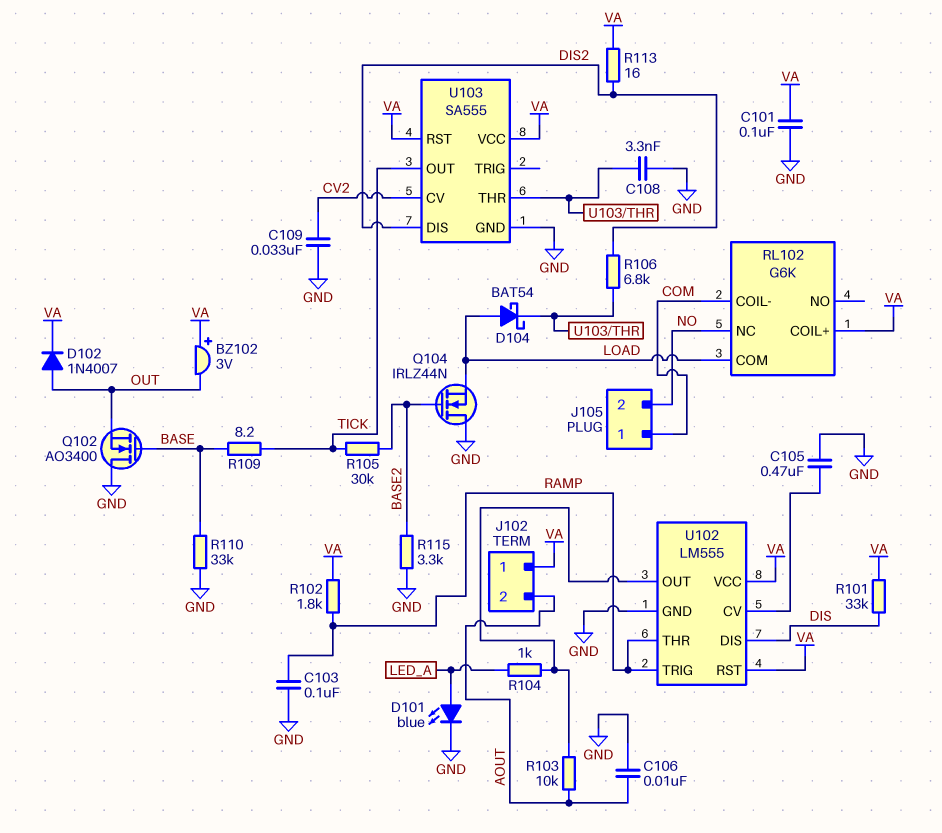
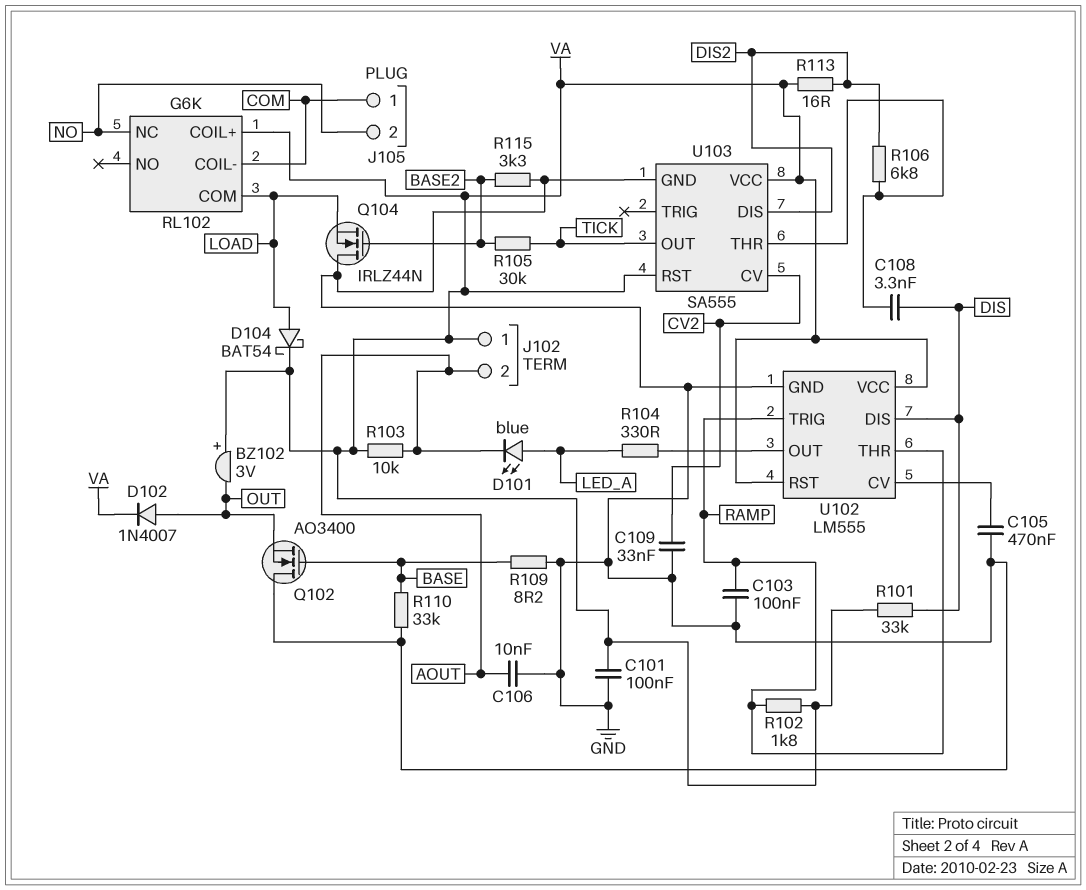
C108: 3.3nF (GND, U103/THR) -> 3.3nF (DIS, U103/THR)
D101: LED blue (A LED_A, K GND) -> LED blue (A LED_A, K AOUT)
D104: schottky BAT54 (A LOAD, K U103/THR) -> schottky BAT54 (A LOAD, K VA)
R103: 10k (AOUT, U102/OUT) -> 10k (AOUT, VA)
R104: 1k (LED_A, U102/OUT) -> 330 (LED_A, U102/OUT)
R109: 8.2 (BASE, TICK) -> 8.2 (BASE, GND)

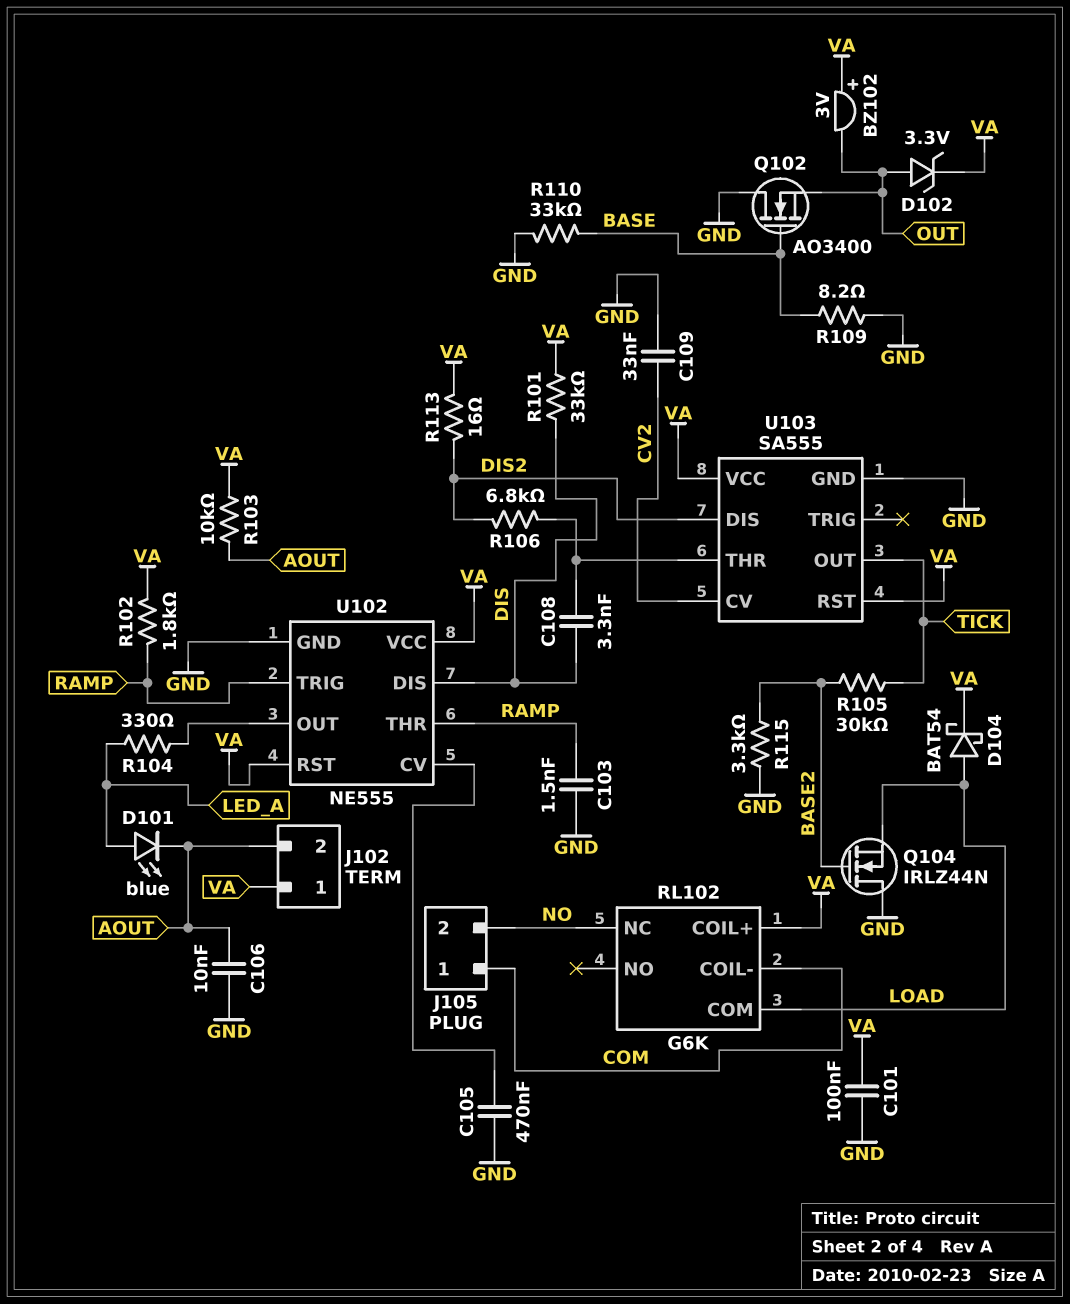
C103: 100nF (GND, RAMP) -> 1.5nF (GND, RAMP)
D102: diode 1N4007 (A OUT, K VA) -> zener 3.3V (A OUT, K VA)
U102: LM555 -> NE555

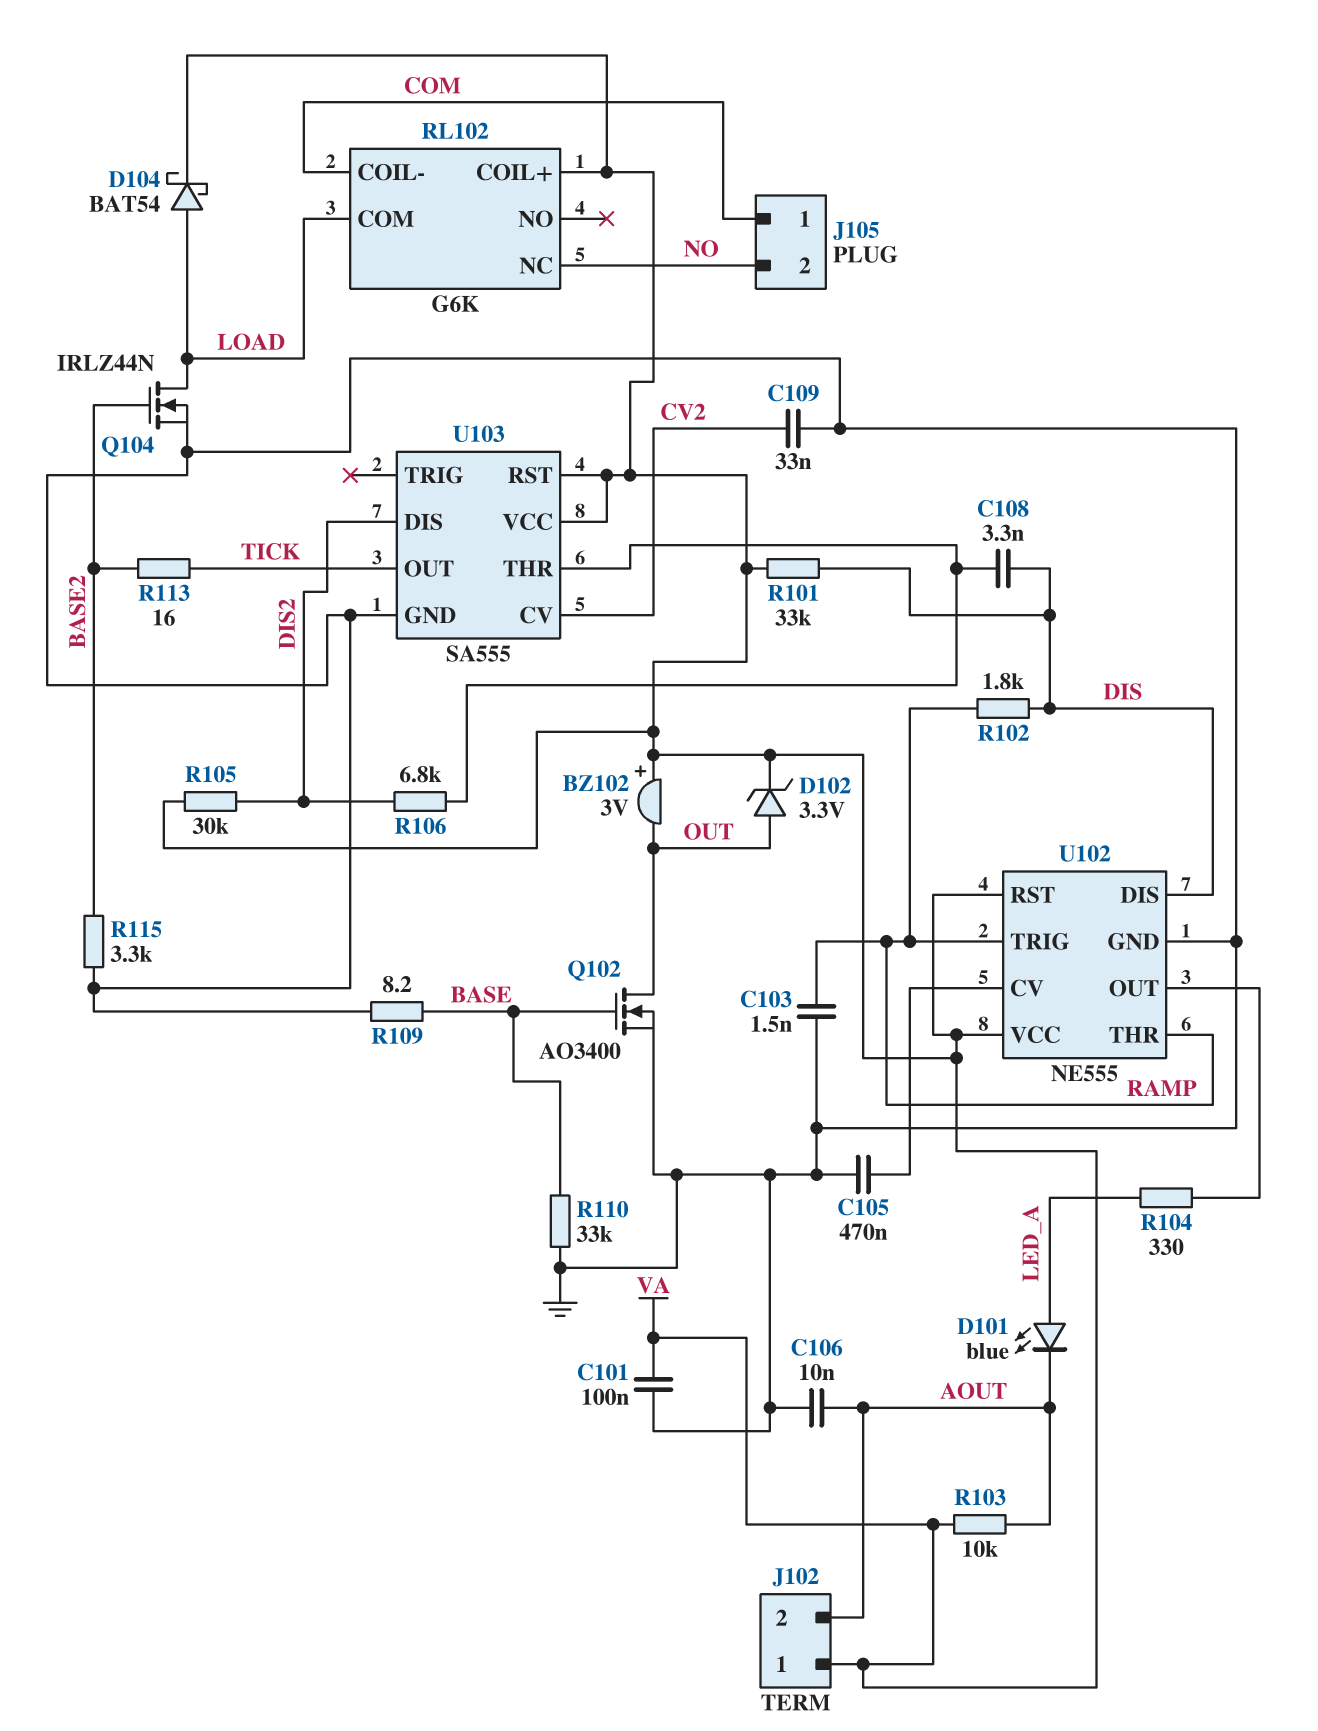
Q102: NMOS AO3400 (G BASE, D GND, S OUT) -> NMOS AO3400 (G BASE, D OUT, S GND)
Q104: NMOS IRLZ44N (G BASE2, D GND, S LOAD) -> NMOS IRLZ44N (G BASE2, D LOAD, S GND)
R102: 1.8k (RAMP, VA) -> 1.8k (DIS, RAMP)
R105: 30k (BASE2, TICK) -> 30k (DIS2, VA)
R113: 16 (DIS2, VA) -> 16 (BASE2, TICK)

